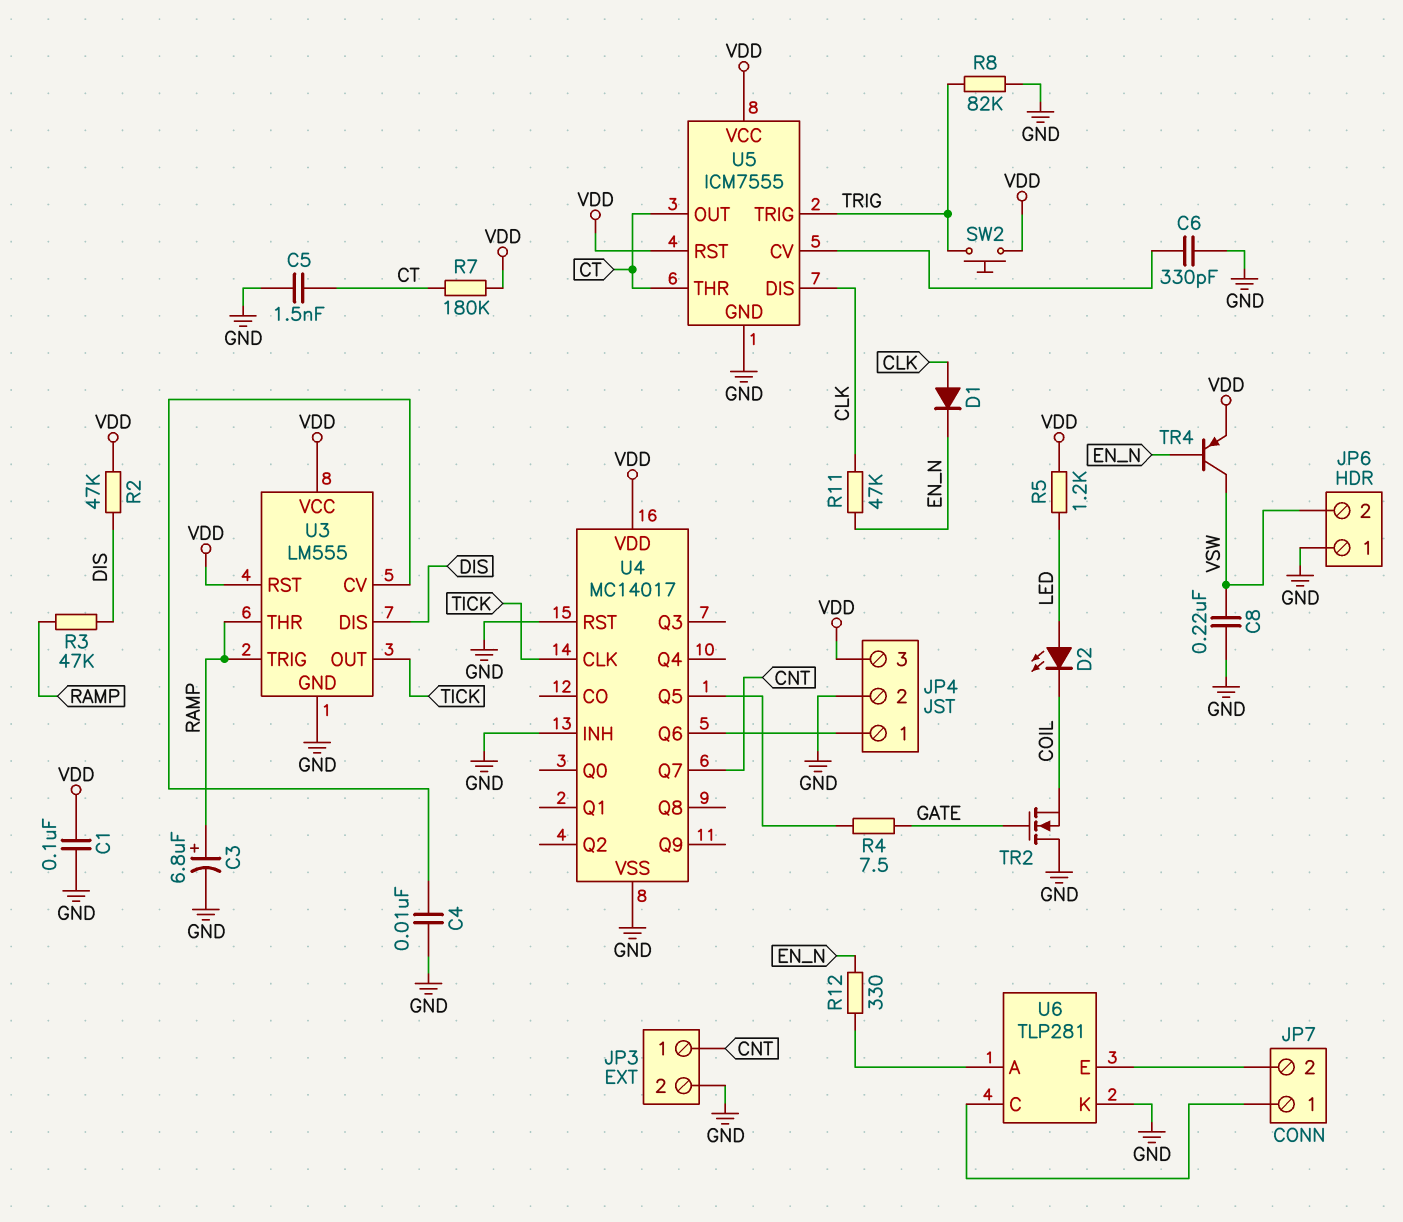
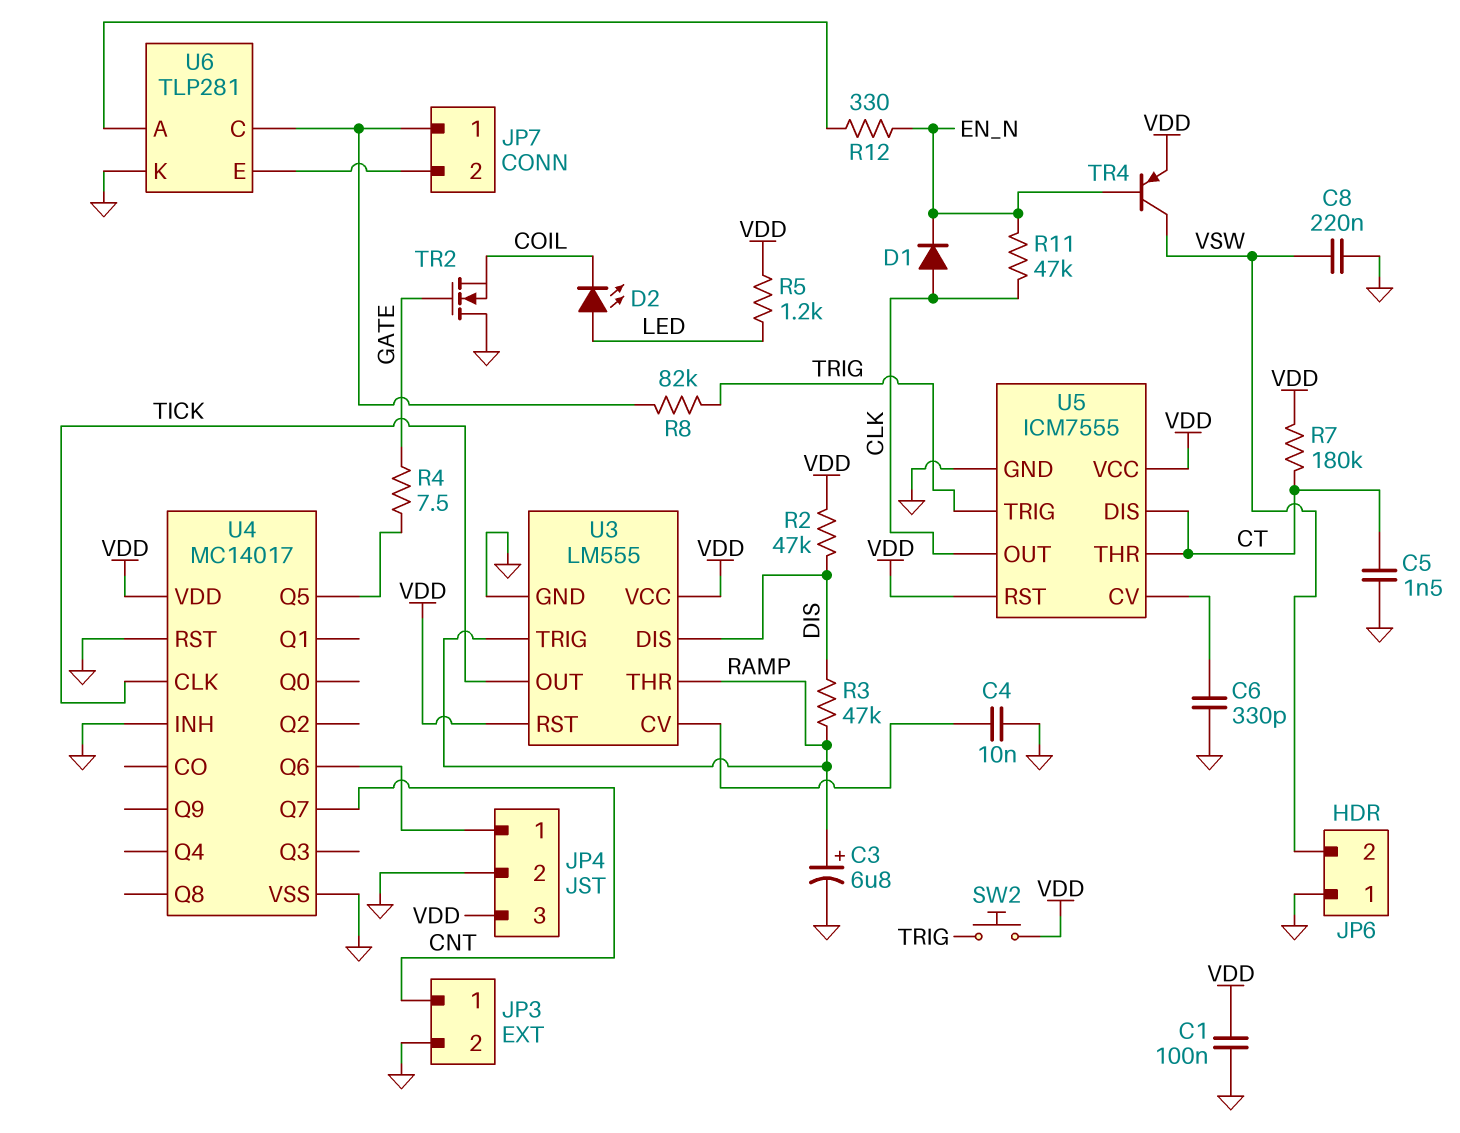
R8: 82k (GND, TRIG) -> 82k (JP7/1, TRIG)
U5 pin DIS: CLK -> CT
U5 pin OUT: CT -> CLK

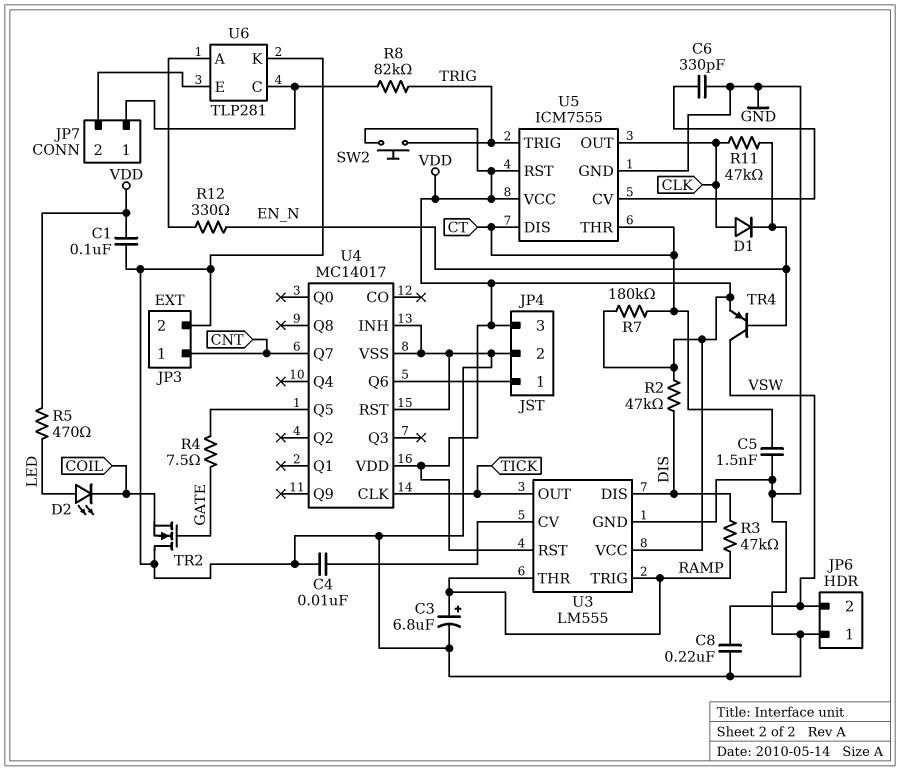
R5: 1.2k (LED, VDD) -> 470 (LED, VDD)

